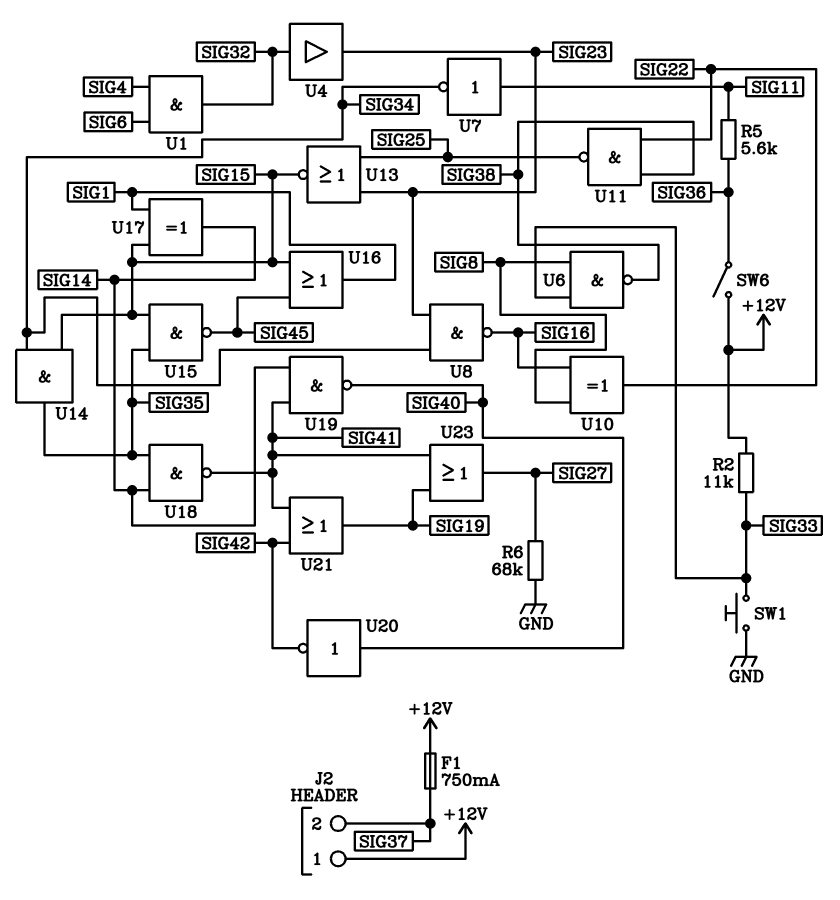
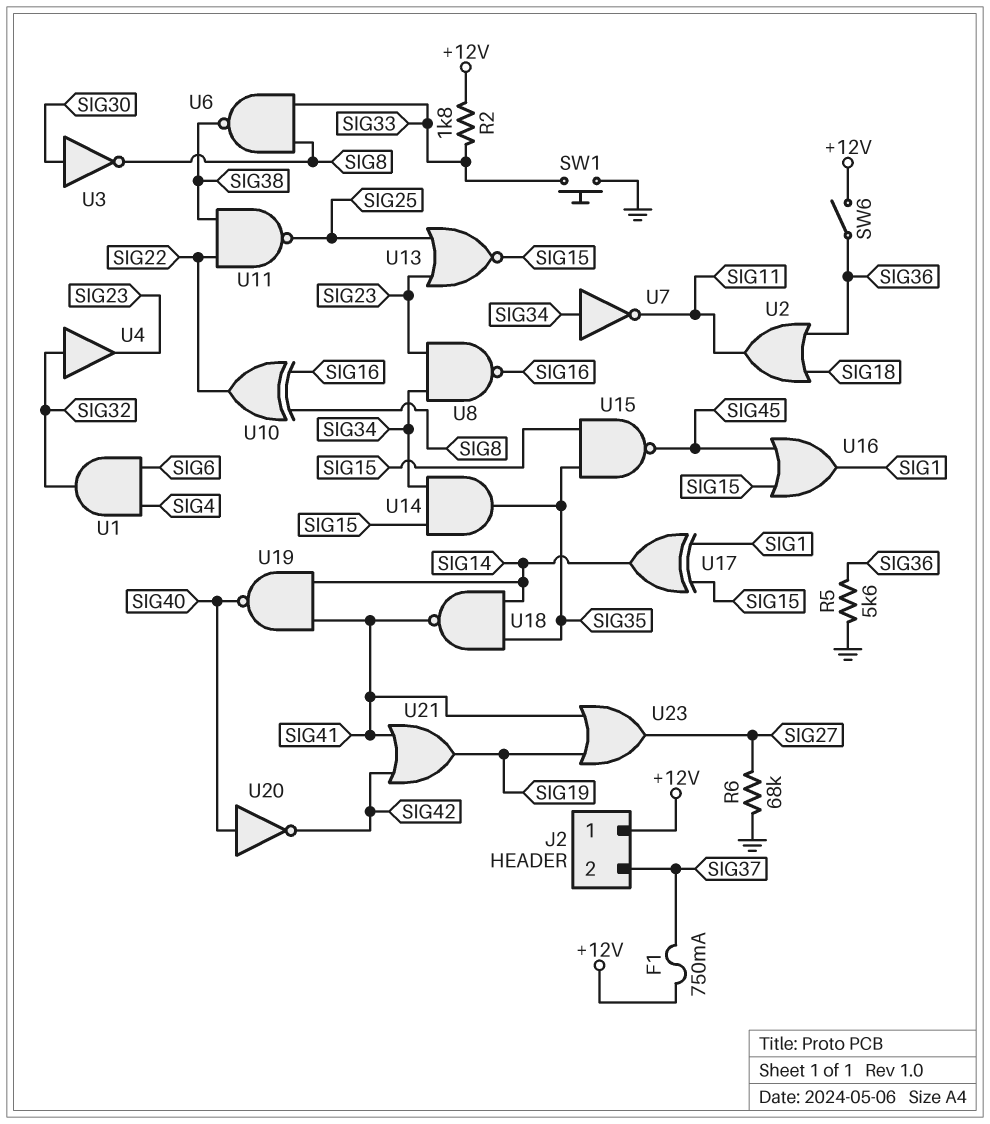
R2: 11k (+12V, SIG33) -> 1.8k (+12V, SIG33)
R5: 5.6k (SIG11, SIG36) -> 5.6k (GND, SIG36)
U2: none -> OR (in SIG18, in SIG36, out SIG11)
U3: none -> NOT (in SIG30, out SIG8)
U7: NOT (in SIG11, out SIG34) -> NOT (in SIG34, out SIG11)

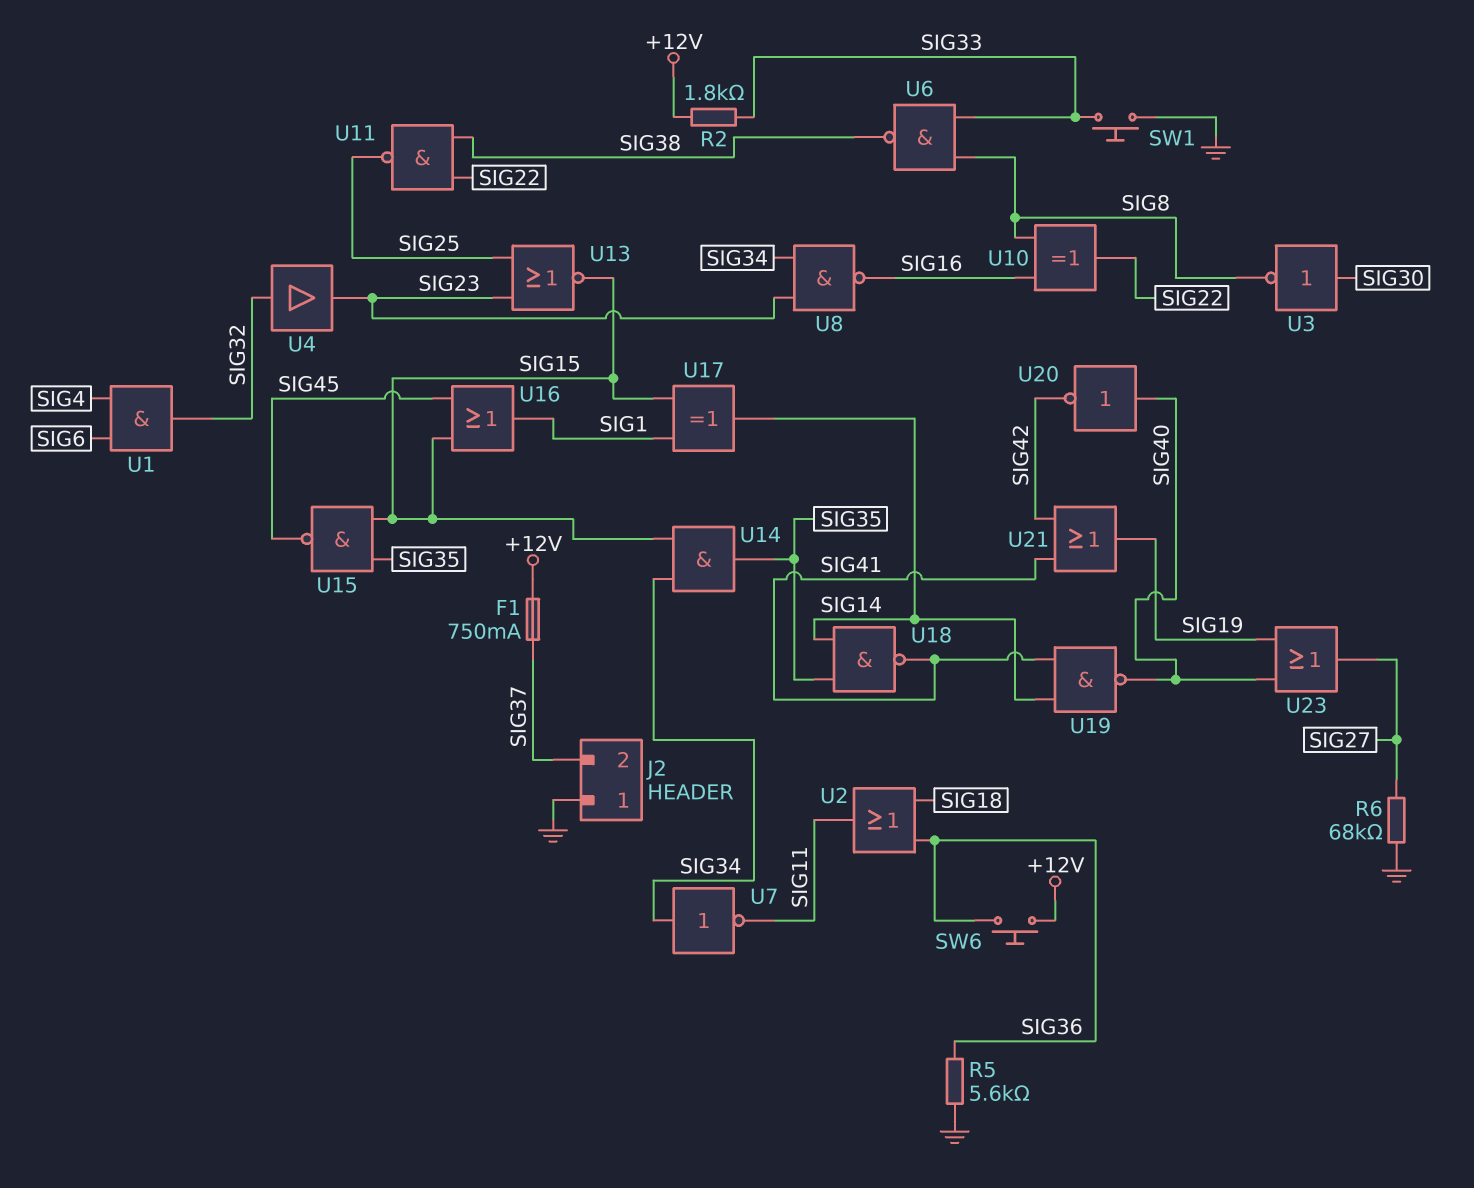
J2 pin 1: +12V -> GND
SW6: switch (+12V, SIG36) -> button (+12V, SIG36)
U23: OR (in SIG19, in SIG41, out SIG27) -> OR (in SIG19, in SIG40, out SIG27)

